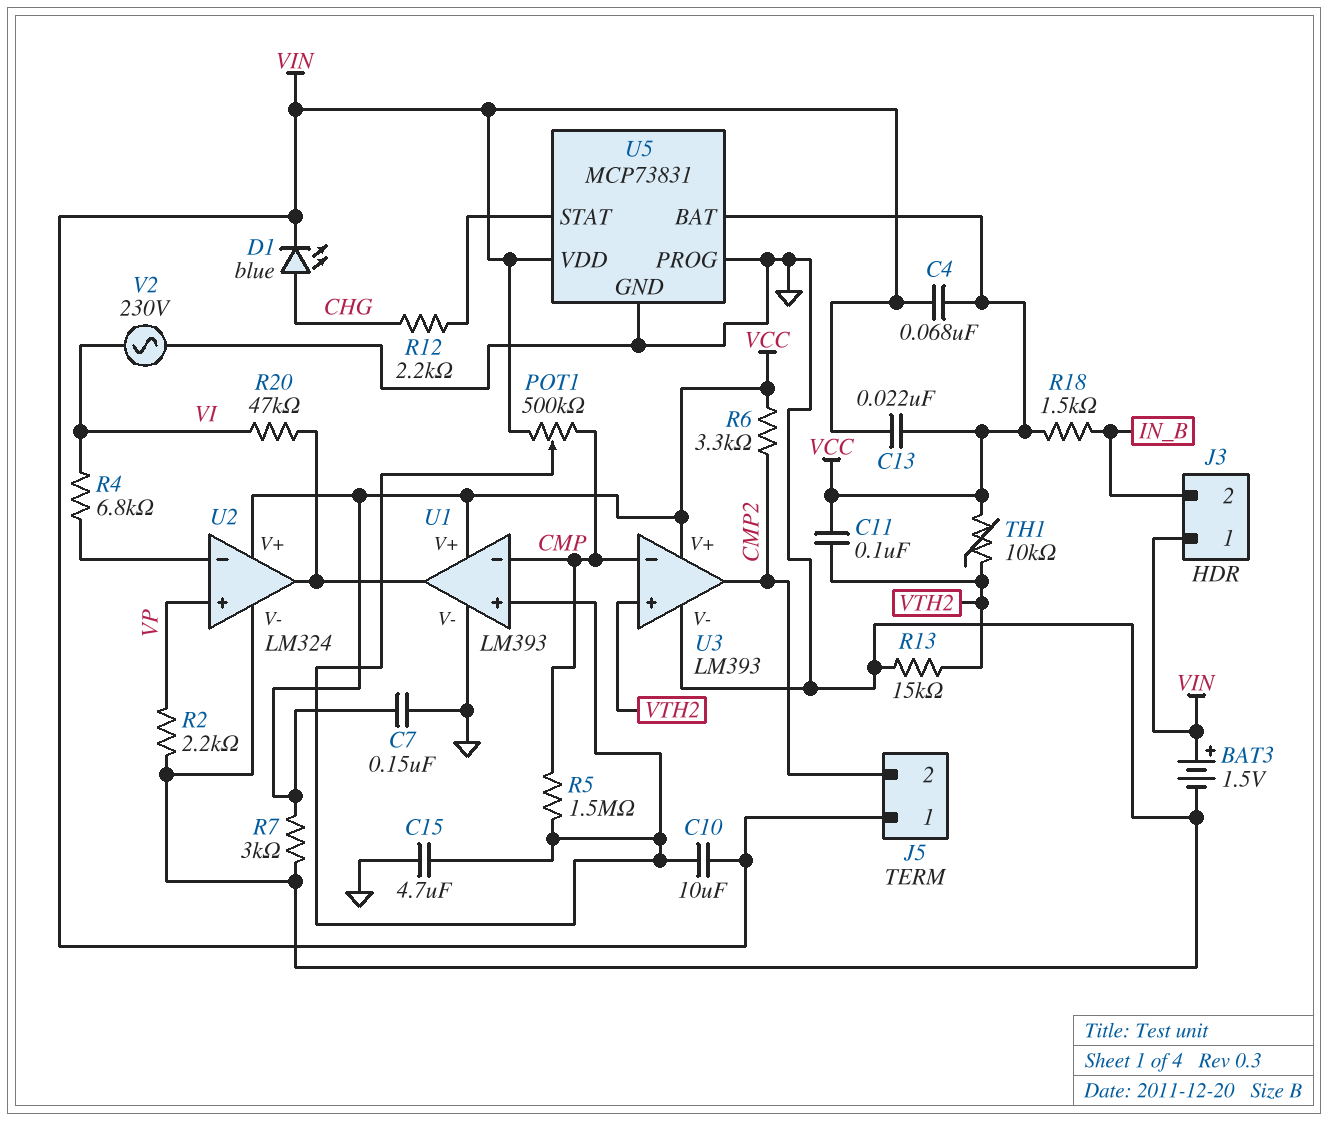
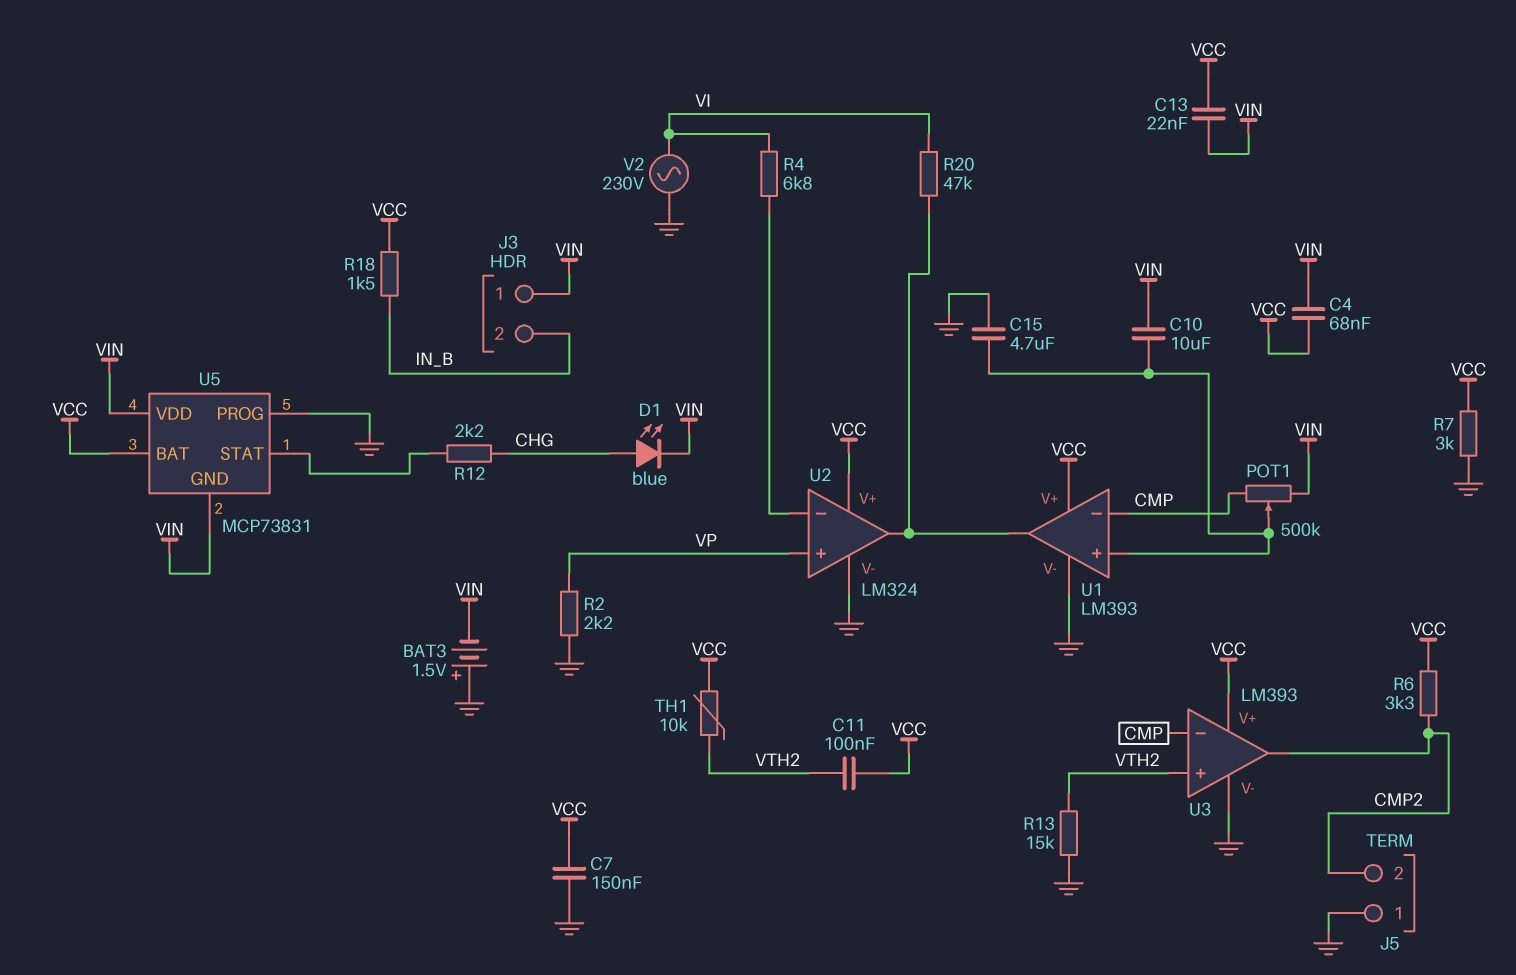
BAT3: 1.5V (plus VIN, minus GND) -> 1.5V (plus GND, minus VIN)
J5 pin 1: VIN -> GND
R5: 1.5M (CMP, U1/in+) -> none
U5 pin GND: GND -> VIN

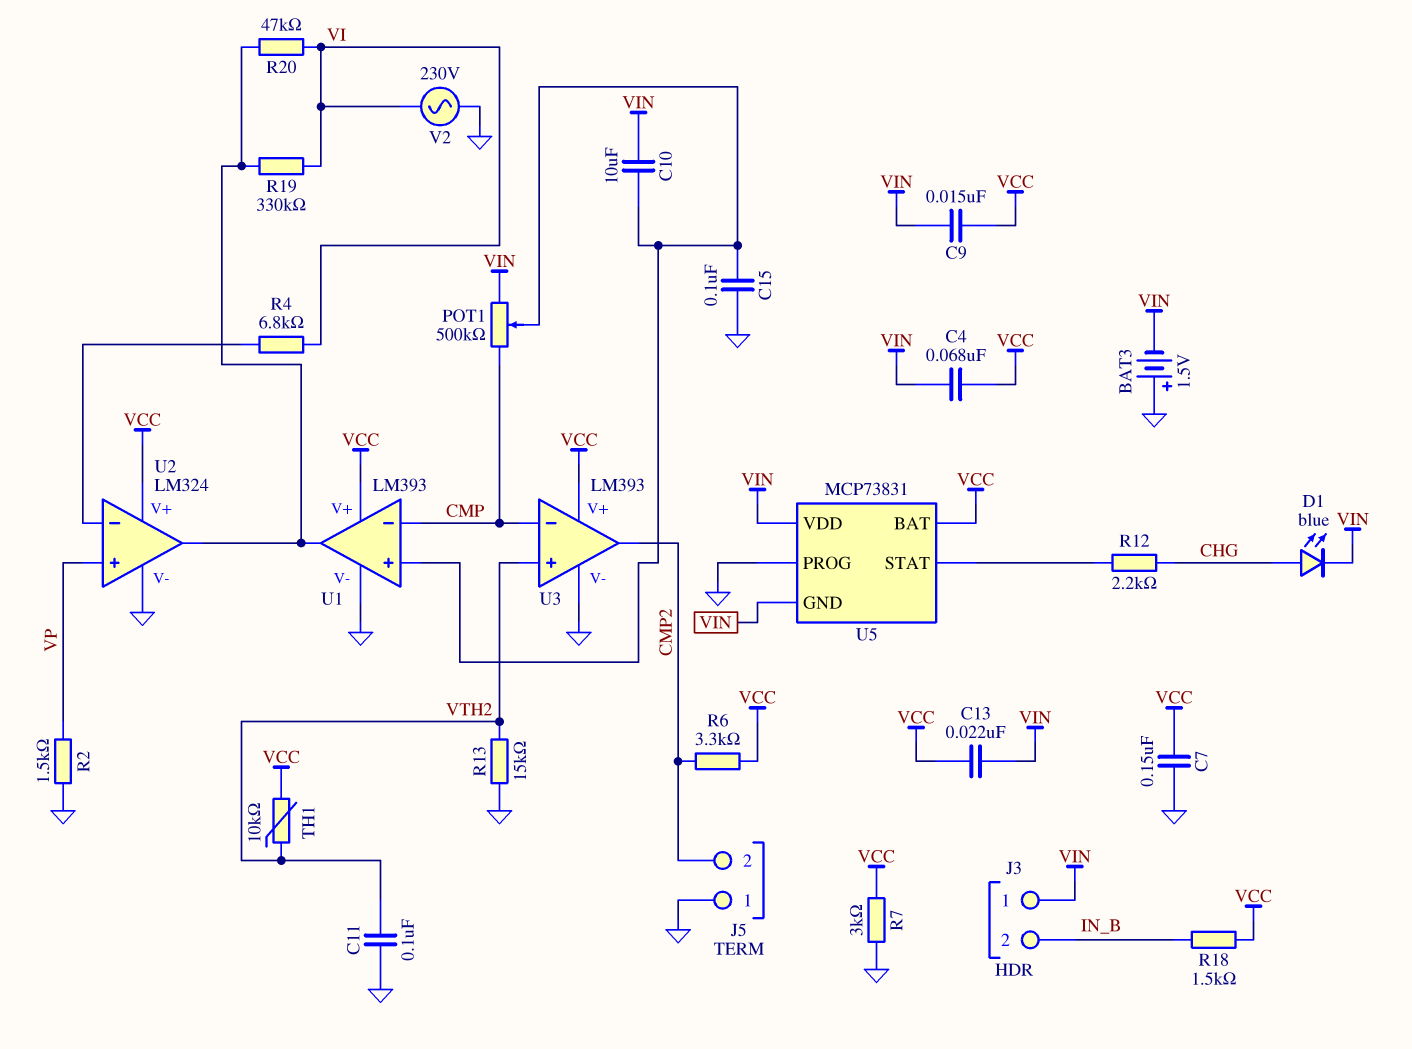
C9: none -> 15nF (VCC, VIN)
C11: 100nF (VCC, VTH2) -> 100nF (GND, VTH2)
C15: 4.7uF (GND, U1/in+) -> 100nF (GND, U1/in+)
R2: 2.2k (GND, VP) -> 1.5k (GND, VP)
R19: none -> 330k (U1/out, VI)

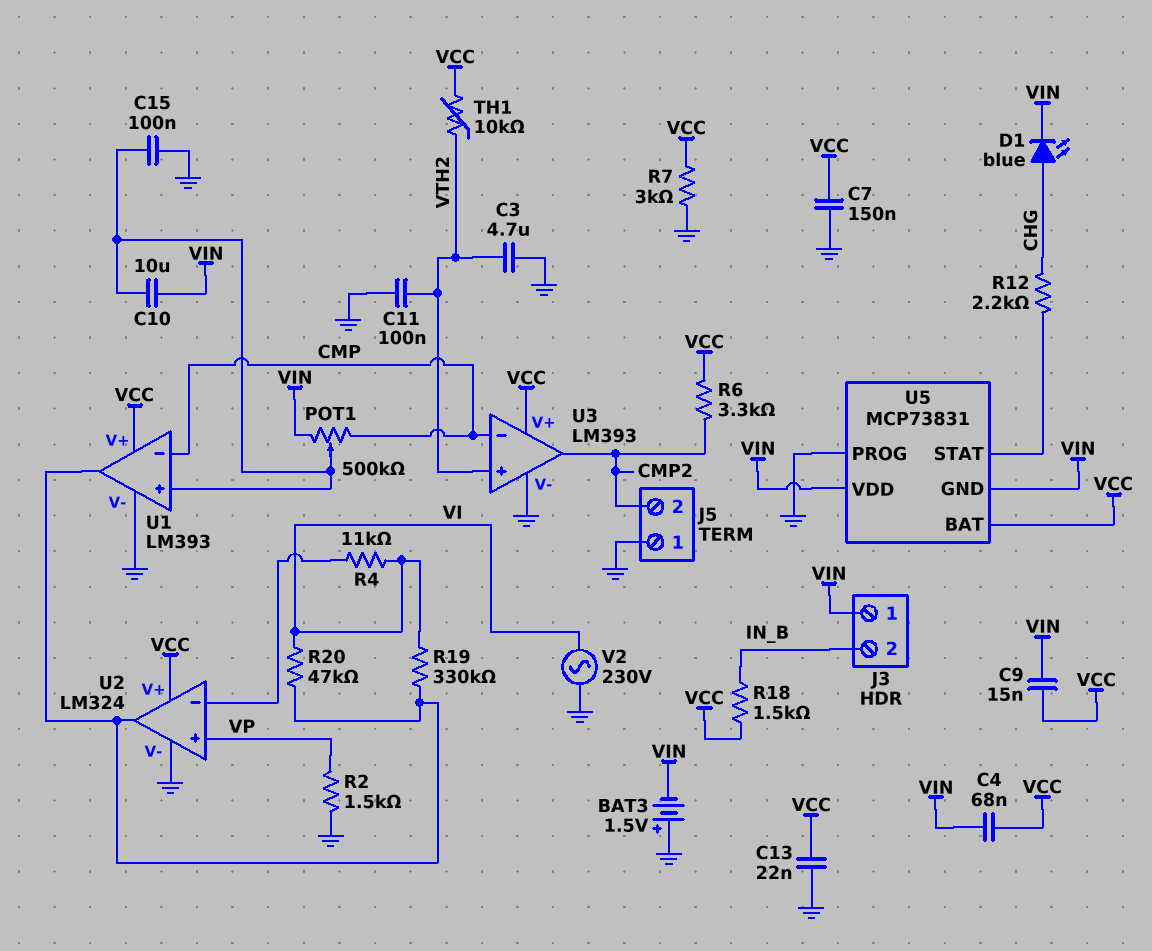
C3: none -> 4.7uF (GND, VTH2)
C13: 22nF (VCC, VIN) -> 22nF (GND, VCC)
R4: 6.8k (U2/in-, VI) -> 11k (U2/in-, VI)
R13: 15k (GND, VTH2) -> none

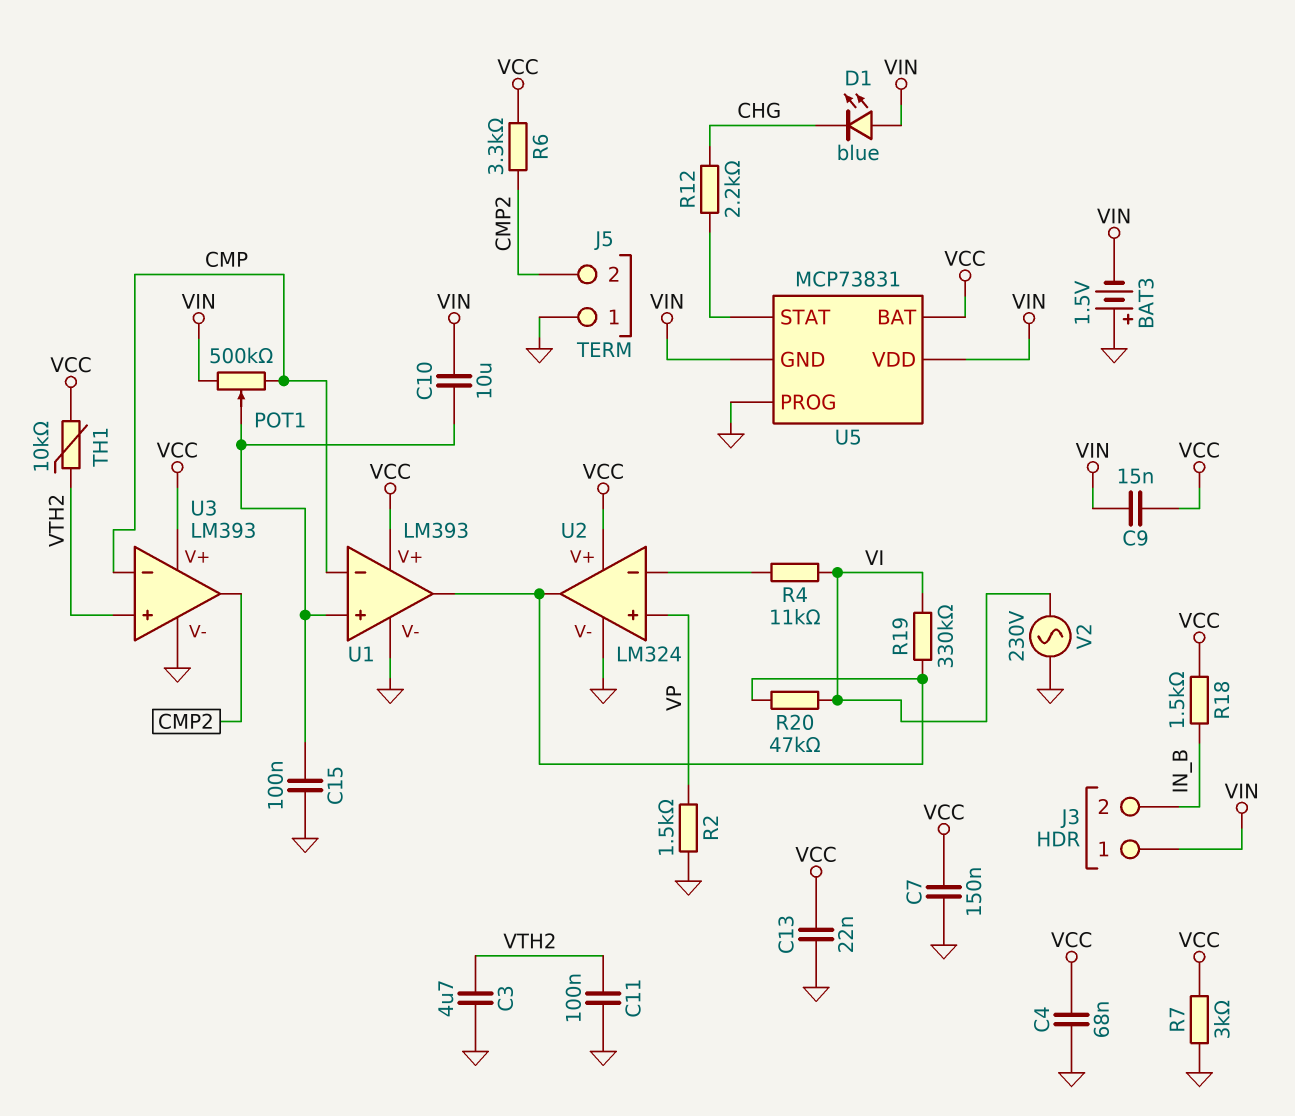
C4: 68nF (VCC, VIN) -> 68nF (GND, VCC)
D1: LED blue (A CHG, K VIN) -> LED blue (A VIN, K CHG)

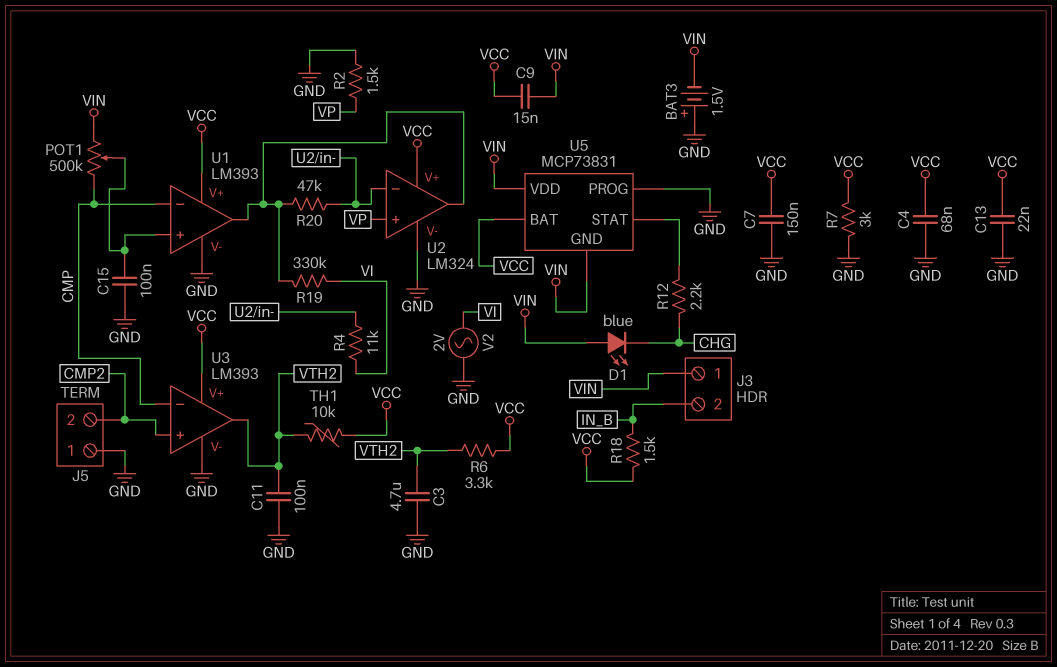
C10: 10uF (U1/in+, VIN) -> none
R6: 3.3k (CMP2, VCC) -> 3.3k (VCC, VTH2)
R20: 47k (U1/out, VI) -> 47k (U1/out, U2/in-)
U3 pin in+: VTH2 -> CMP2
U3 pin out: CMP2 -> VTH2
V2: AC 230V (GND, VI) -> AC 2V (GND, VI)

